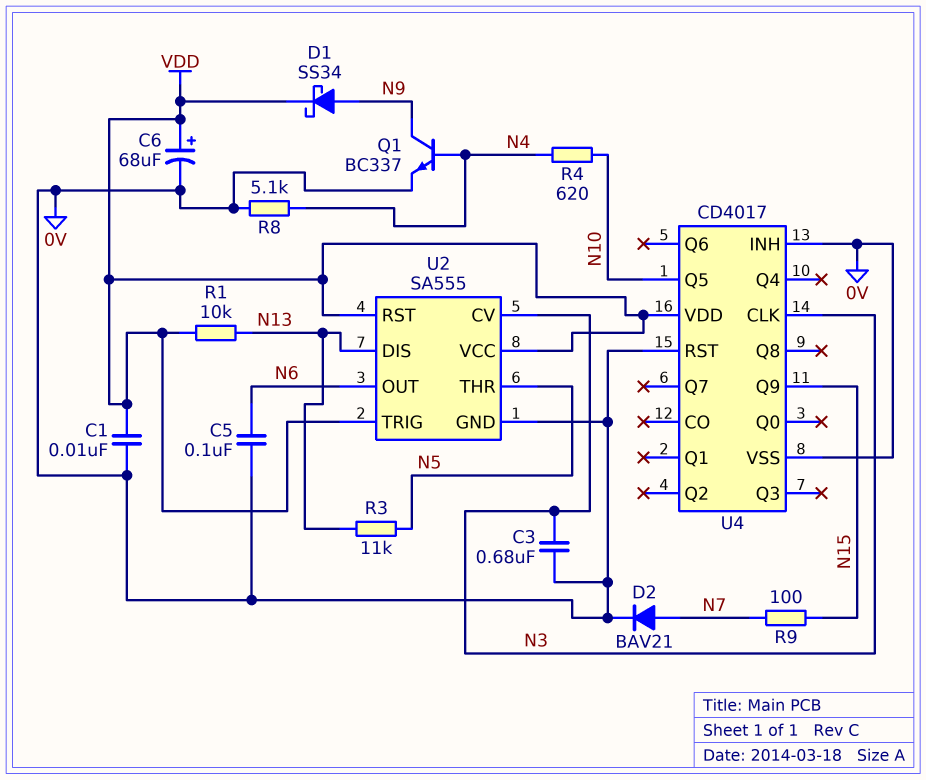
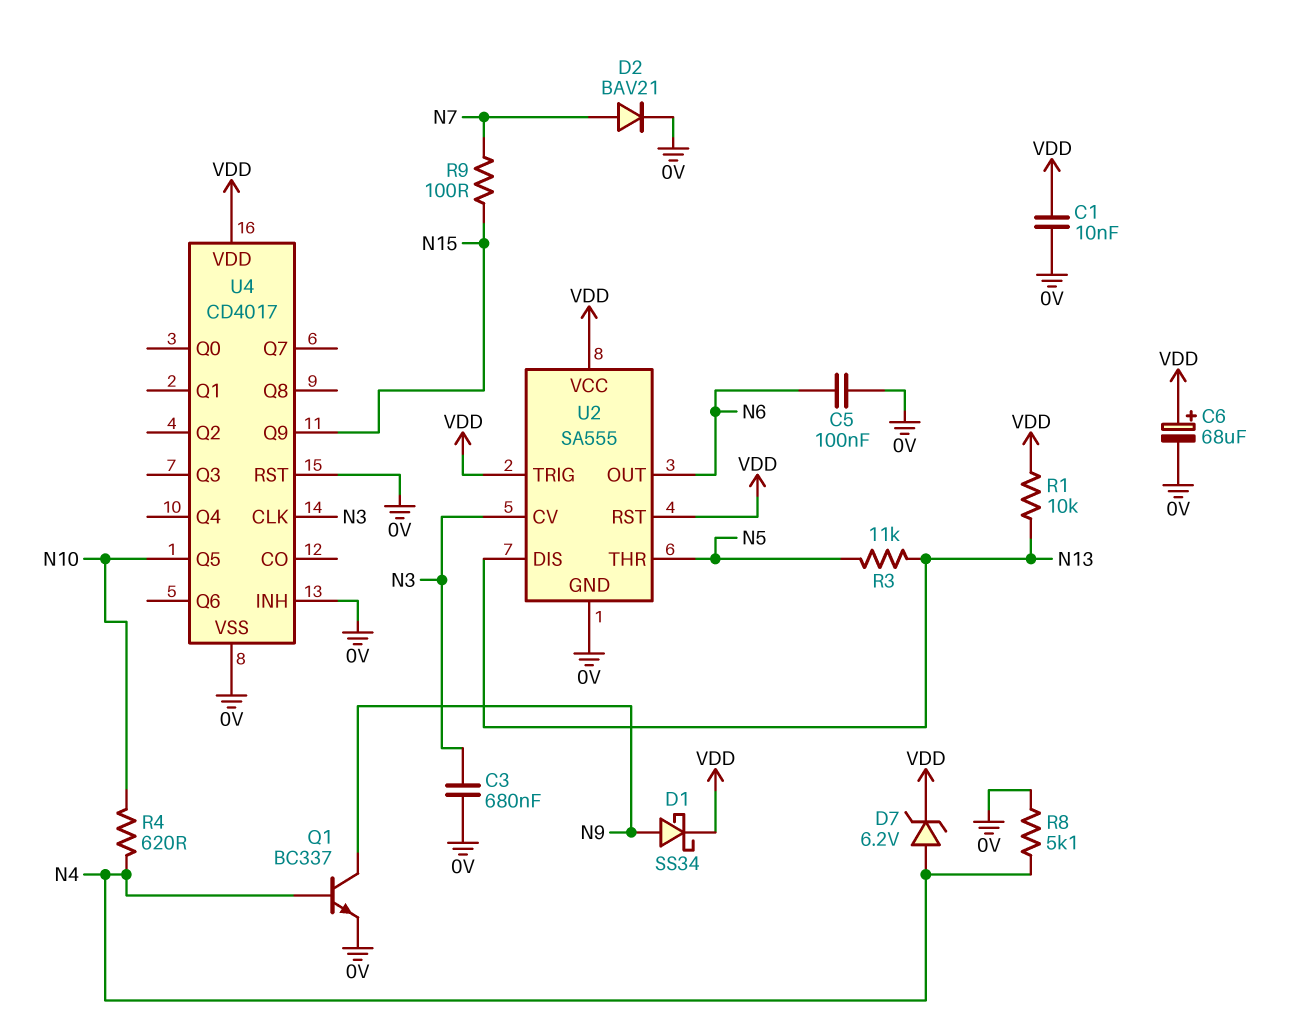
D7: none -> zener 6.2V (A N4, K VDD)

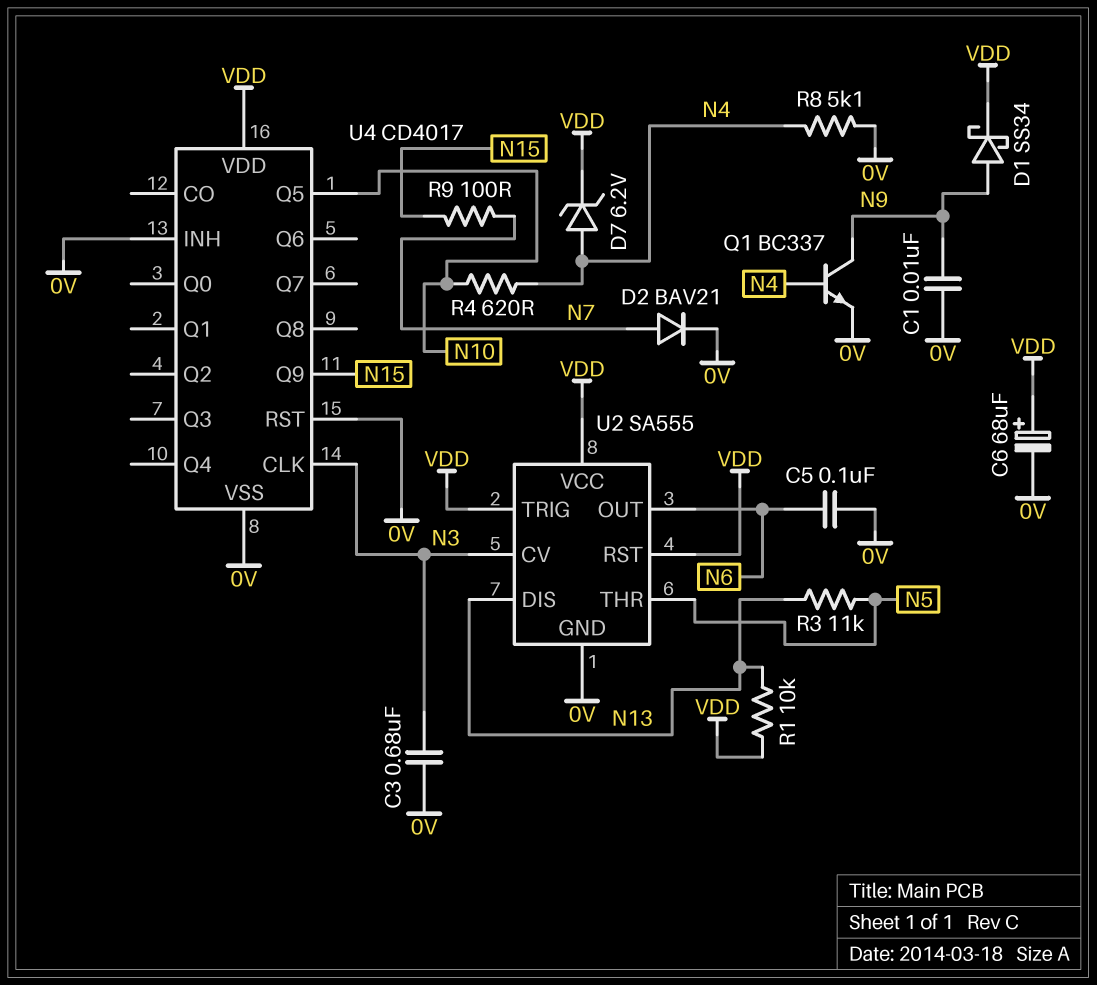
C1: 10nF (0V, VDD) -> 10nF (0V, N9)

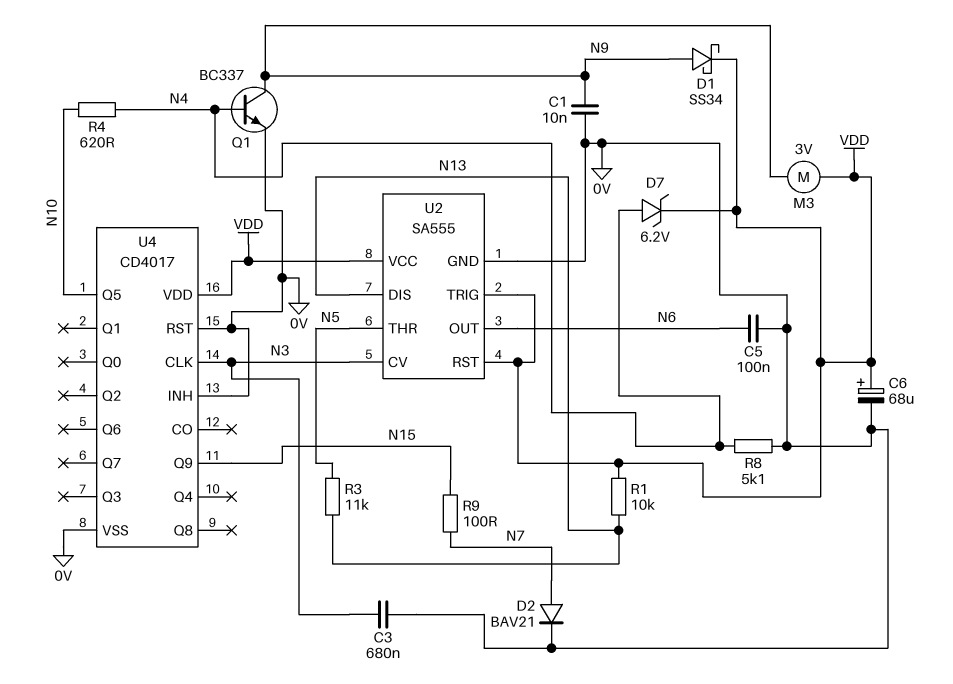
M3: none -> motor 3V (N9, VDD)

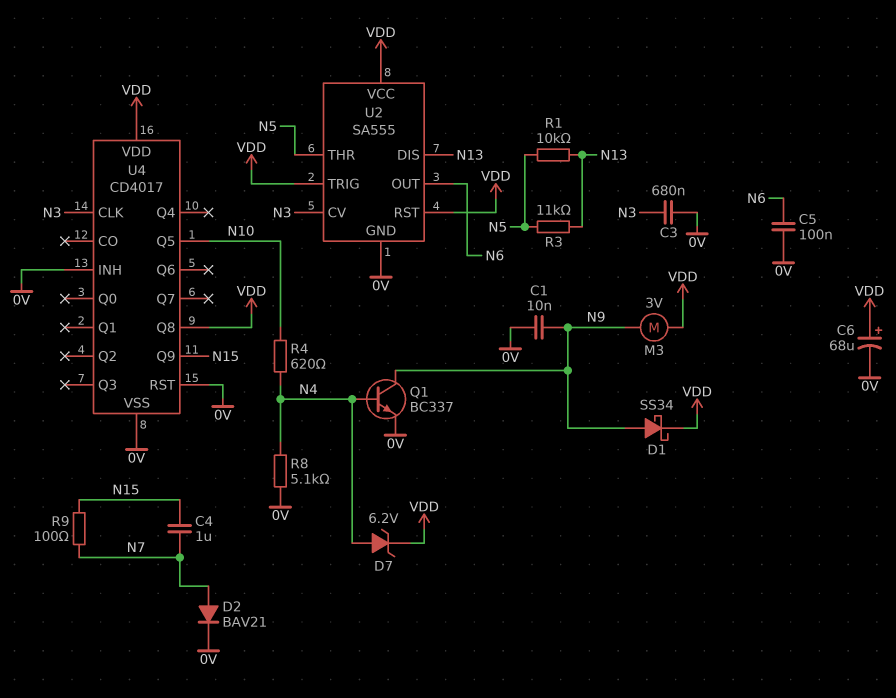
C4: none -> 1uF (N7, N15)
R1: 10k (N13, VDD) -> 10k (N5, N13)
U4 pin Q8: none -> VDD

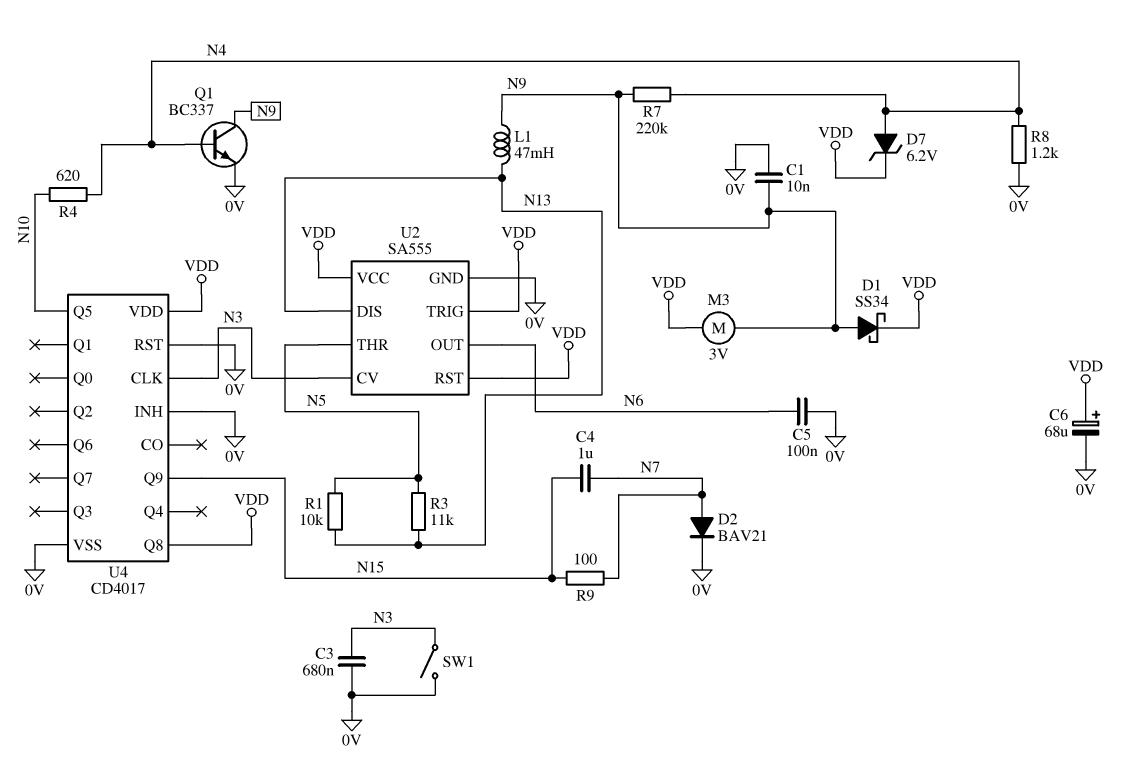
L1: none -> 47mH (N9, N13)
R7: none -> 220k (N4, N9)
R8: 5.1k (0V, N4) -> 1.2k (0V, N4)
SW1: none -> switch (0V, N3)

